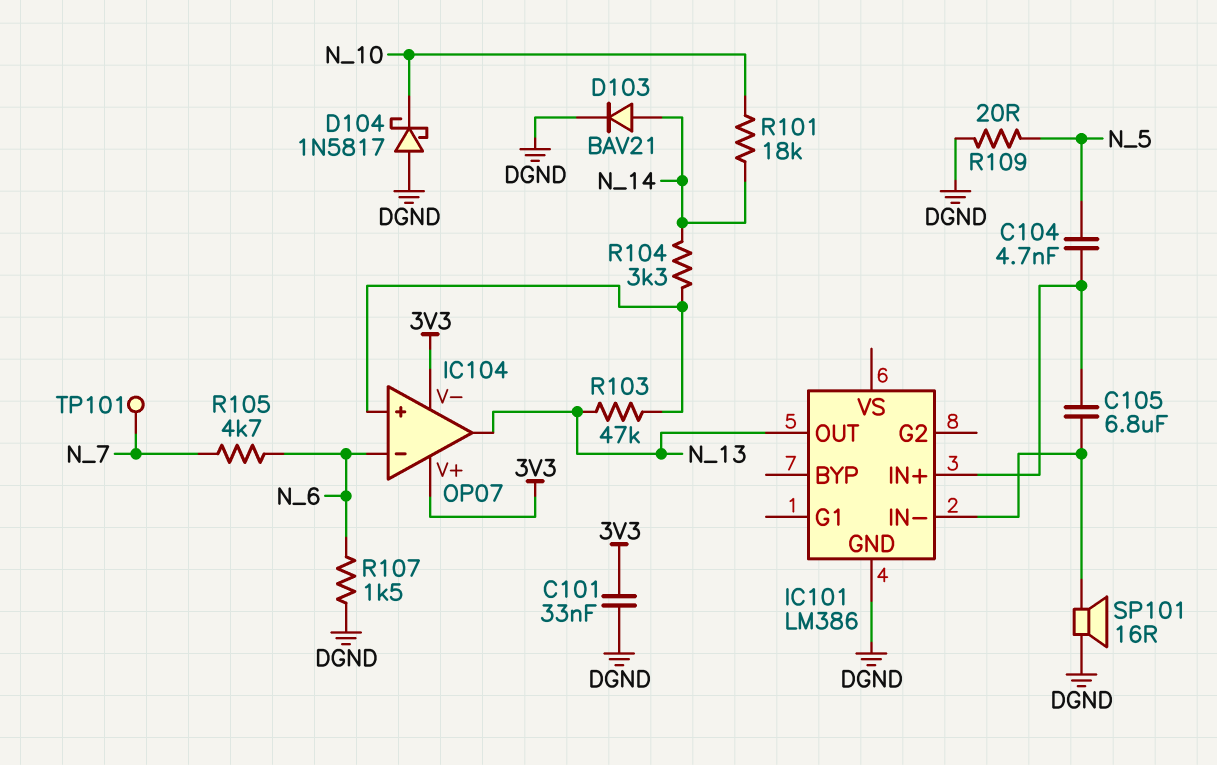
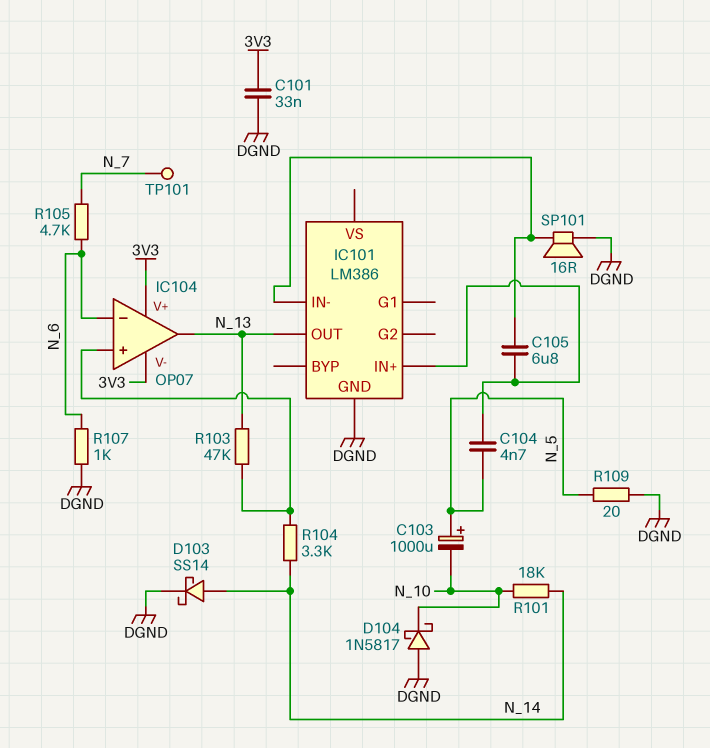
C103: none -> 1000uF (plus N_5, minus N_10)
D103: diode BAV21 (A N_14, K DGND) -> schottky SS14 (A N_14, K DGND)
R107: 1.5k (DGND, N_6) -> 1k (DGND, N_6)

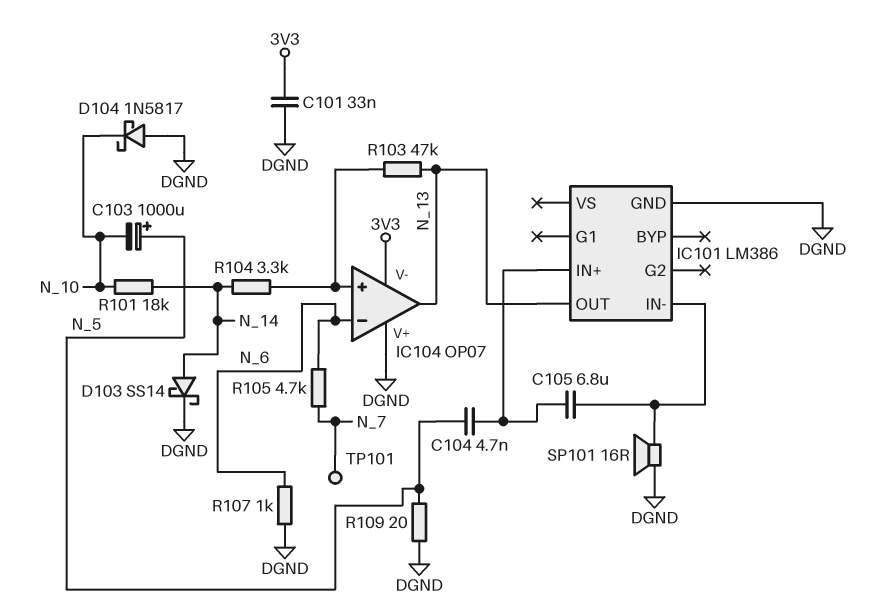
IC104 pin V+: 3V3 -> DGND

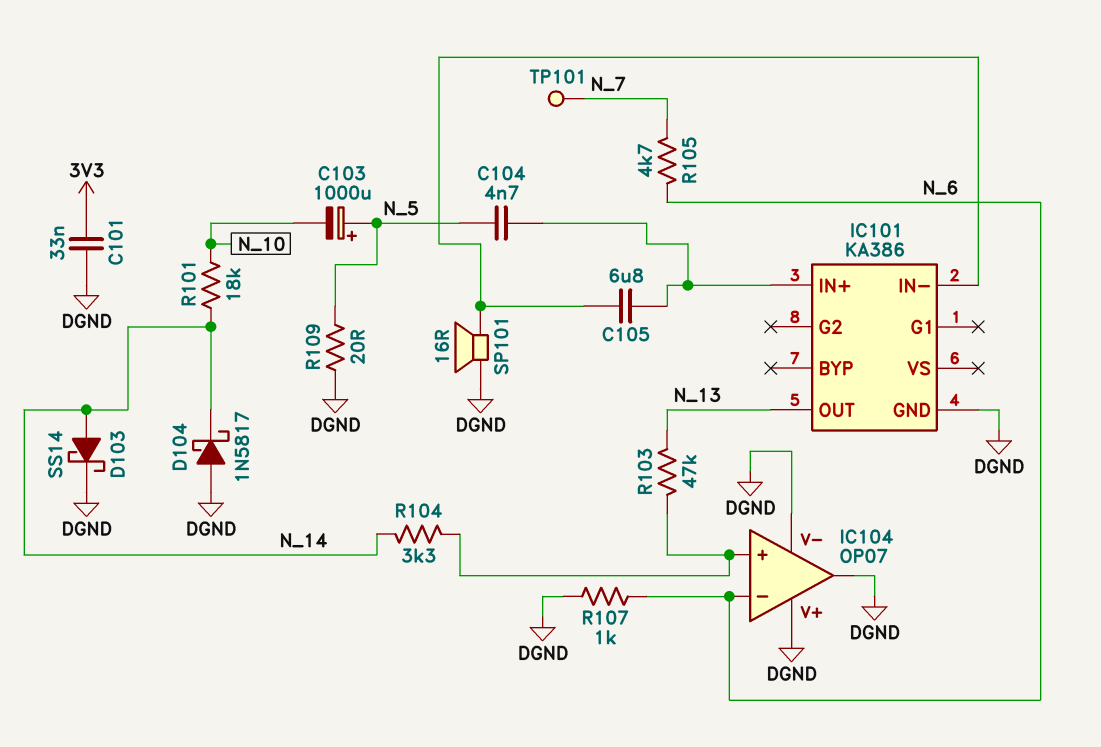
D104: schottky 1N5817 (A DGND, K N_10) -> schottky 1N5817 (A DGND, K N_14)
IC101: LM386 -> KA386
IC104 pin V-: 3V3 -> DGND
IC104 pin out: N_13 -> DGND

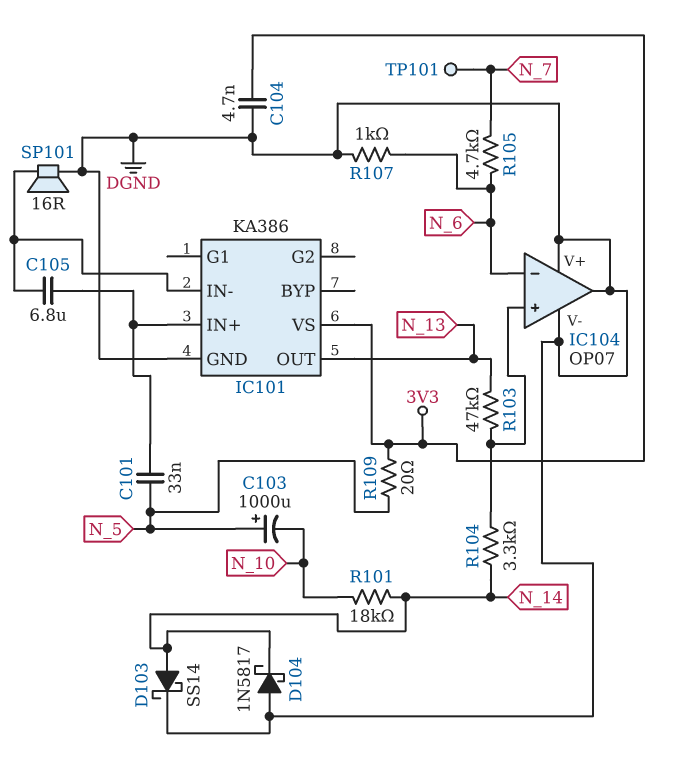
C101: 33nF (3V3, DGND) -> 33nF (IC101/IN+, N_5)
C104: 4.7nF (IC101/IN+, N_5) -> 4.7nF (3V3, DGND)
IC101 pin VS: none -> 3V3
R109: 20 (DGND, N_5) -> 20 (3V3, N_5)

